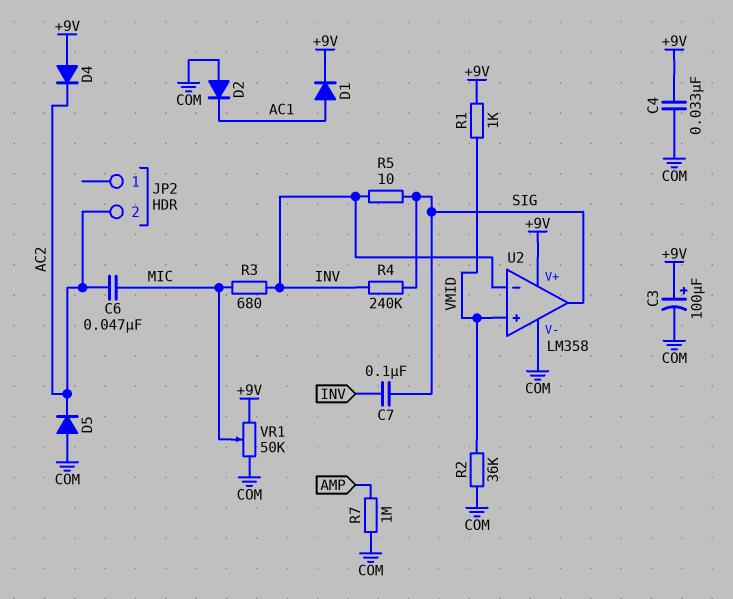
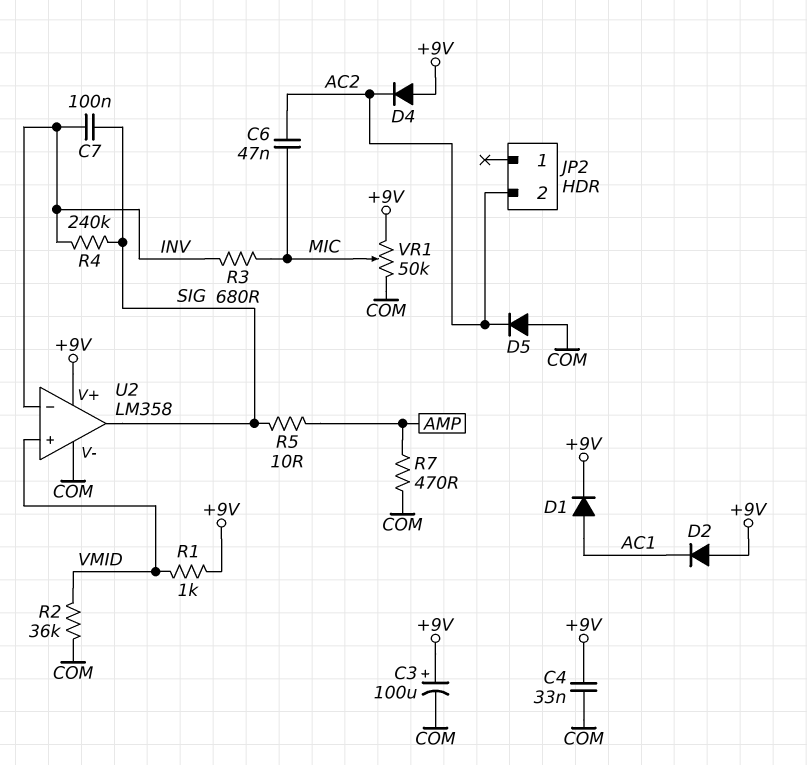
D2: diode (A COM, K AC1) -> diode (A +9V, K AC1)
R5: 10 (INV, SIG) -> 10 (AMP, SIG)
R7: 1M (AMP, COM) -> 470 (AMP, COM)

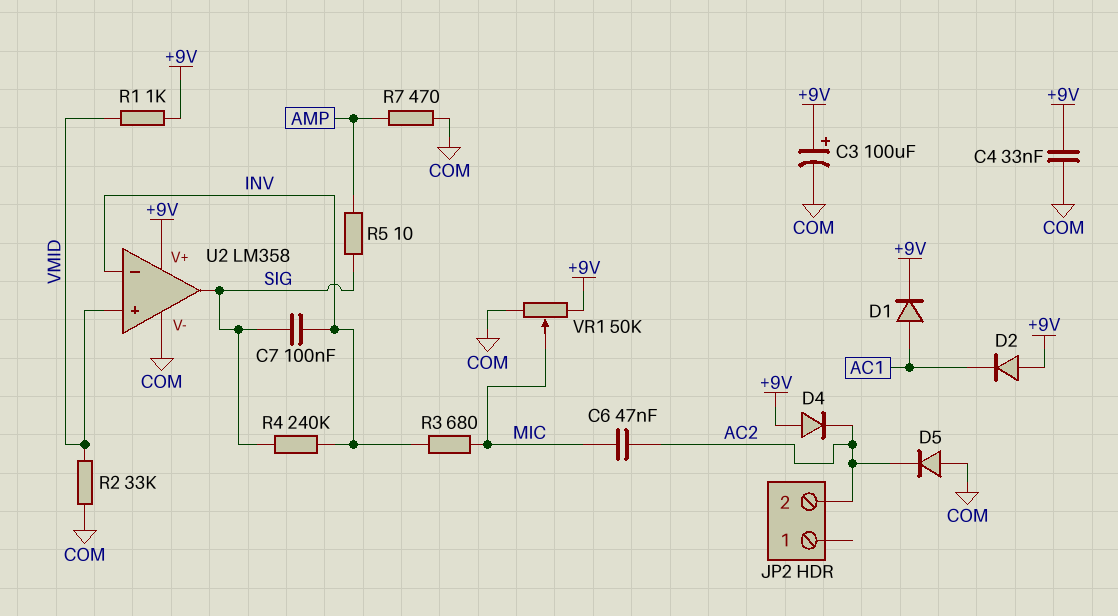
R2: 36k (COM, VMID) -> 33k (COM, VMID)

